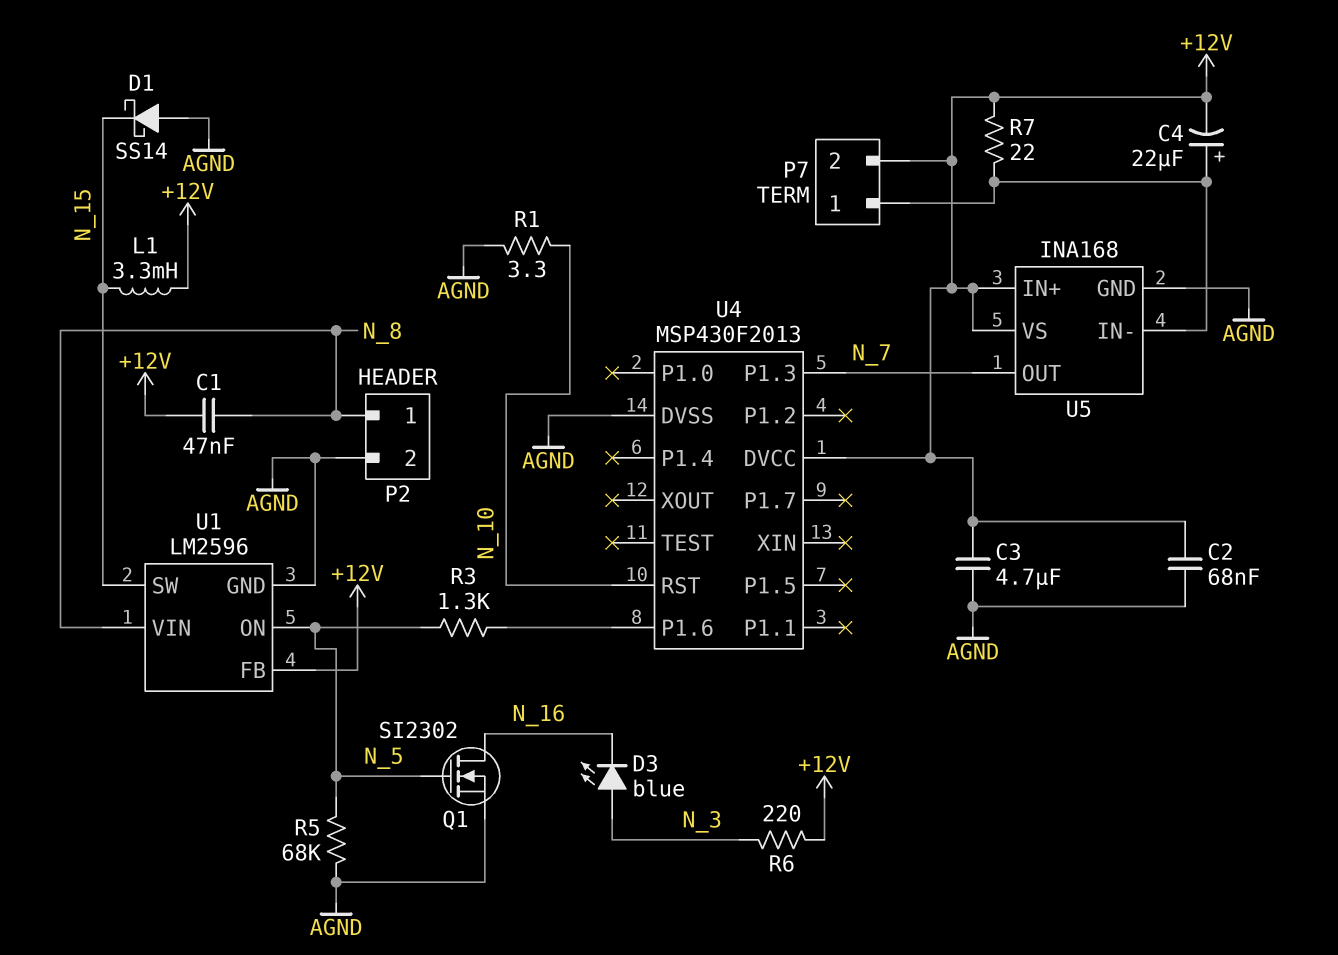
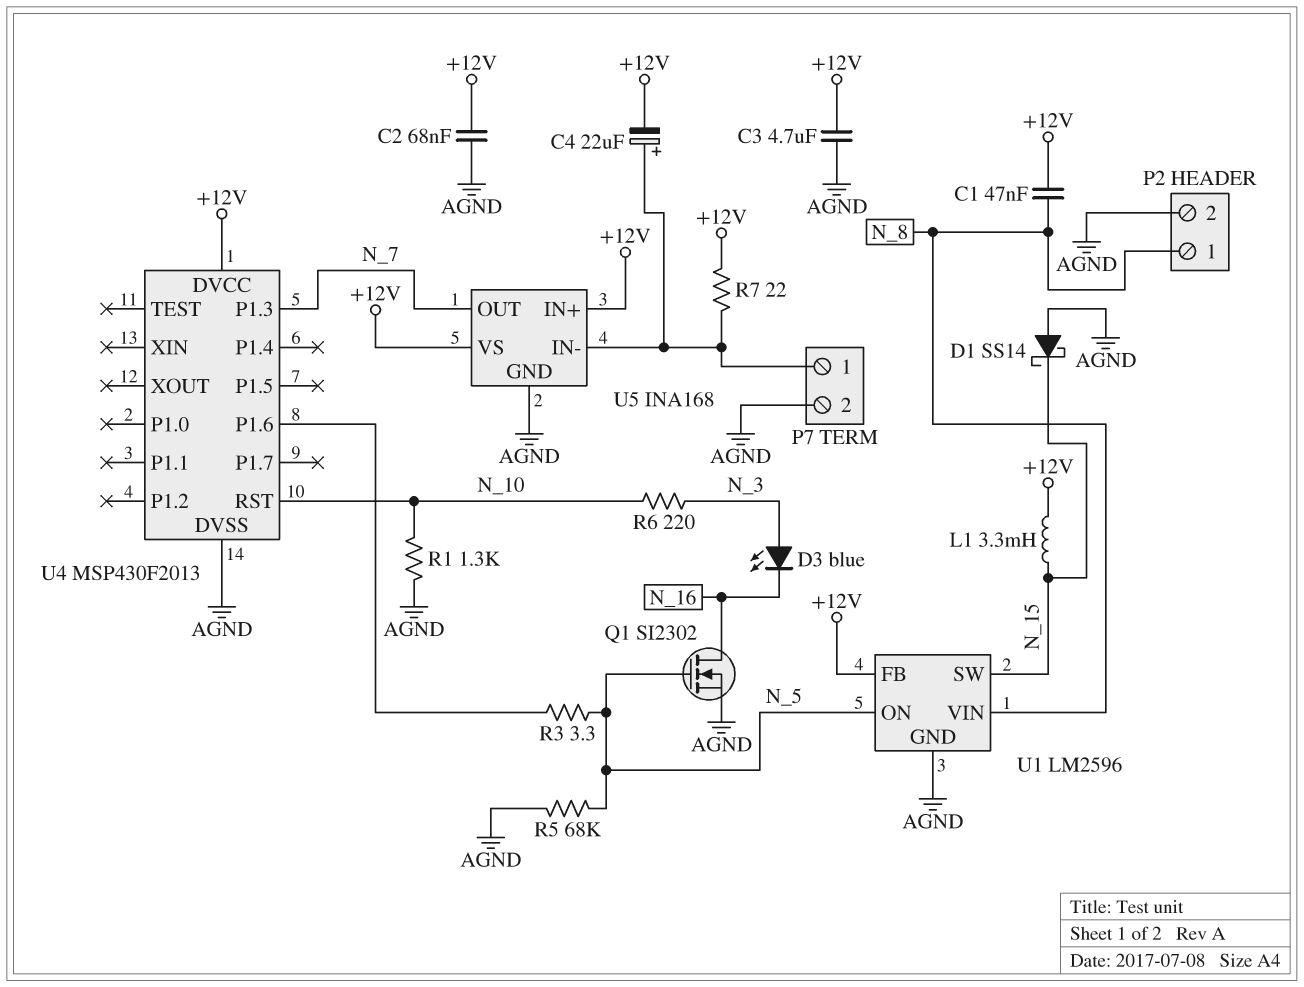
P7 pin 2: +12V -> AGND
R1: 3.3 (AGND, N_10) -> 1.3k (AGND, N_10)
R3: 1.3k (N_5, U4/P1.6) -> 3.3 (N_5, U4/P1.6)
R6: 220 (+12V, N_3) -> 220 (N_3, N_10)

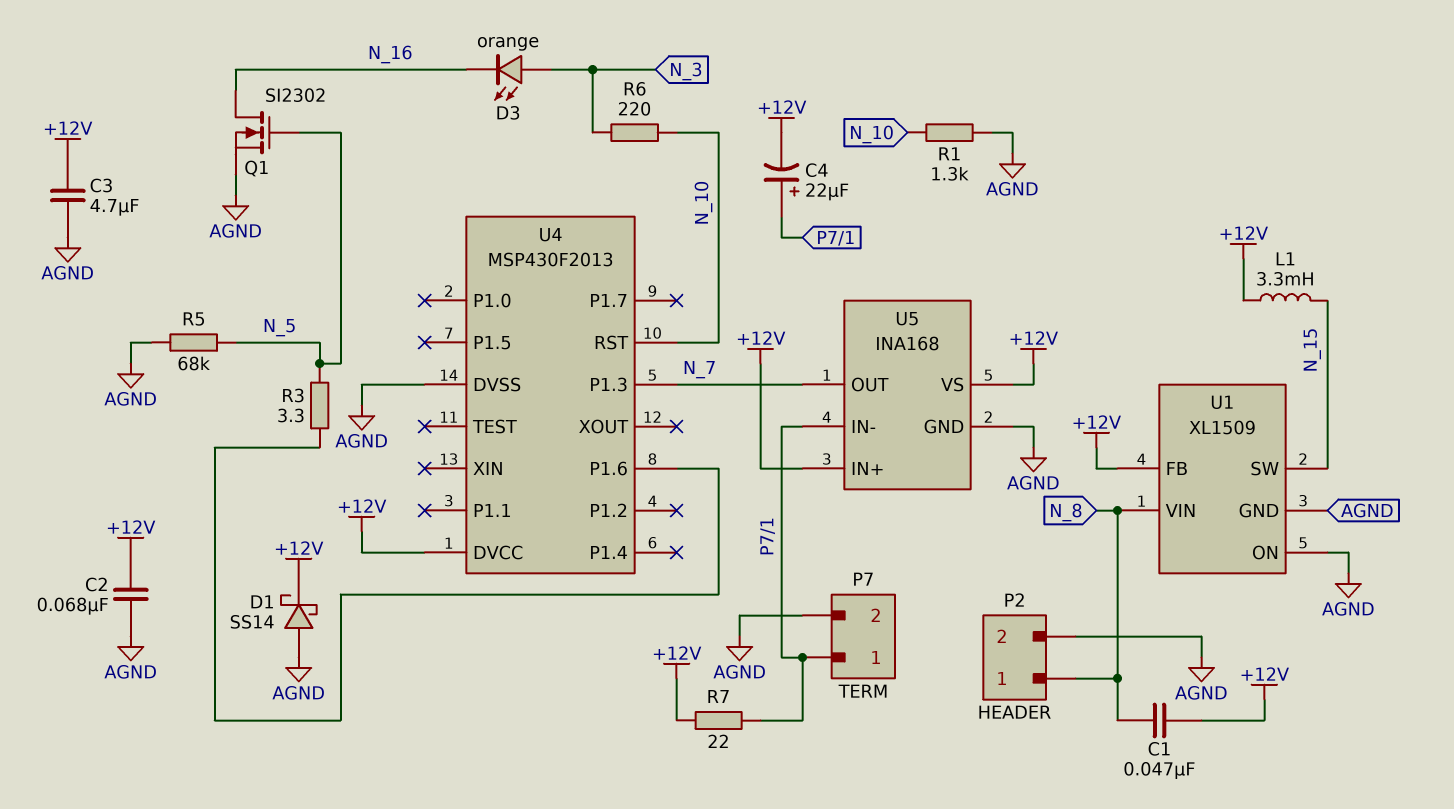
D1: schottky SS14 (A AGND, K N_15) -> schottky SS14 (A AGND, K +12V)
D3: LED blue (A N_3, K N_16) -> LED orange (A N_3, K N_16)
U1: LM2596 -> XL1509
U1 pin ON: N_5 -> AGND

